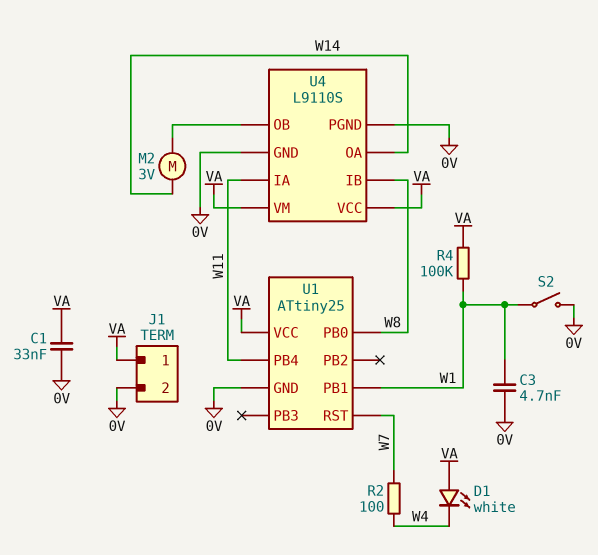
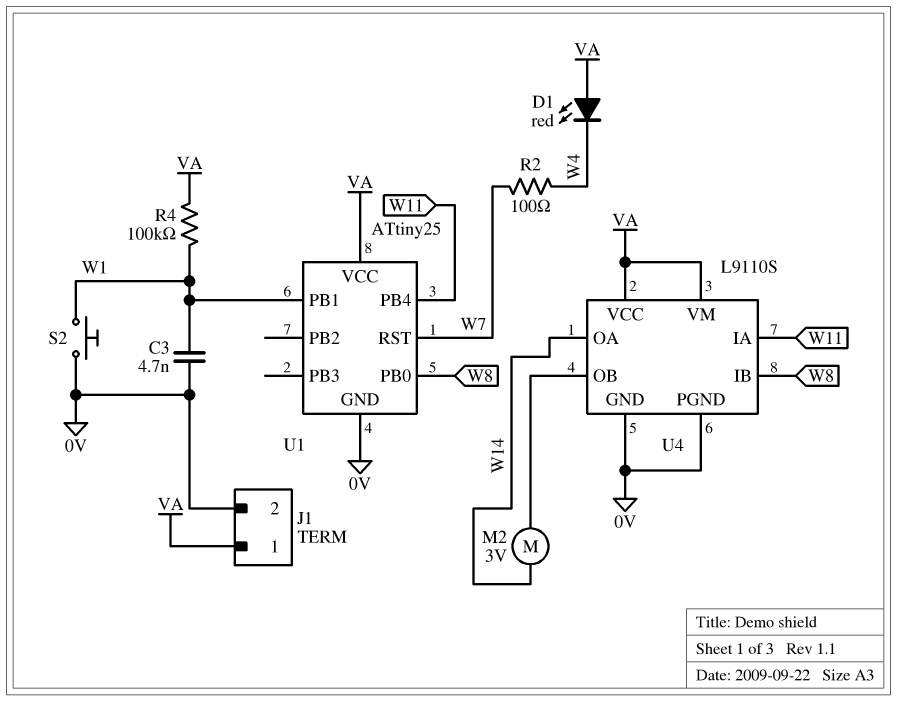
C1: 33nF (0V, VA) -> none
D1: LED white (A VA, K W4) -> LED red (A VA, K W4)
S2: switch (0V, W1) -> button (0V, W1)

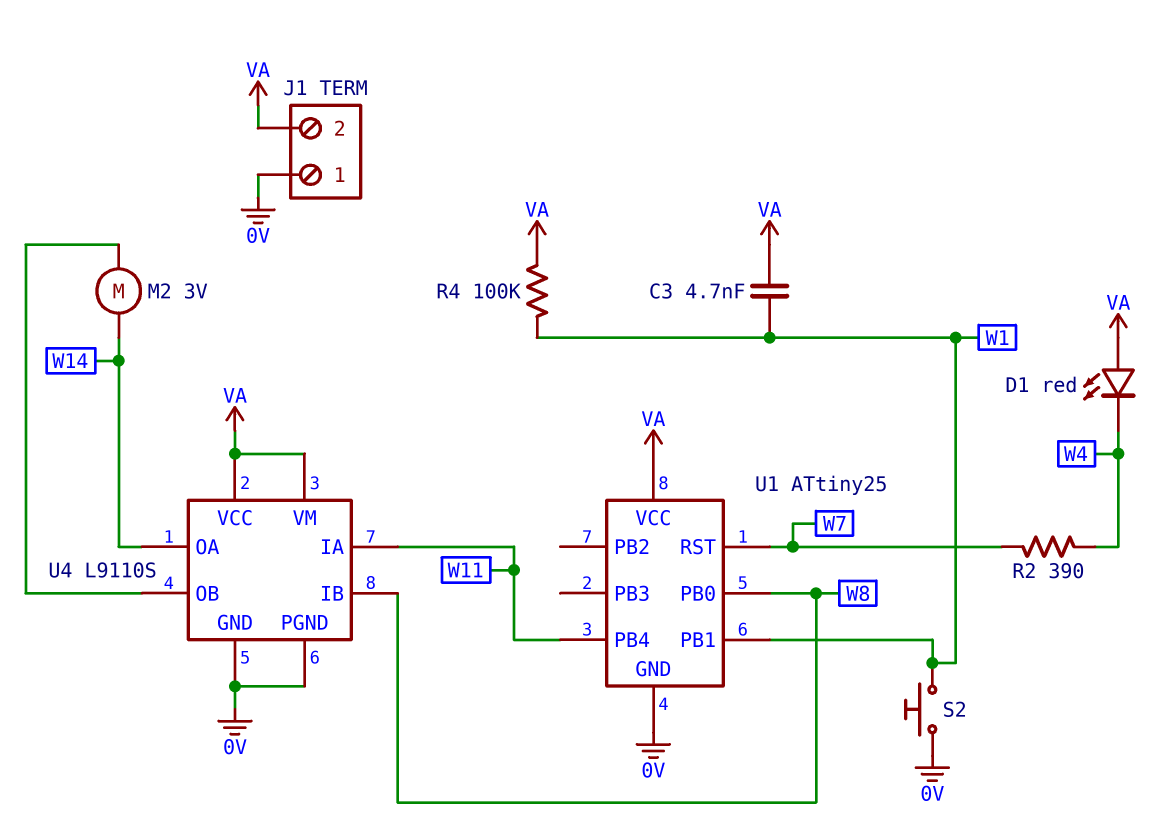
C3: 4.7nF (0V, W1) -> 4.7nF (VA, W1)
J1 pin 1: VA -> 0V
J1 pin 2: 0V -> VA
R2: 100 (W4, W7) -> 390 (W4, W7)

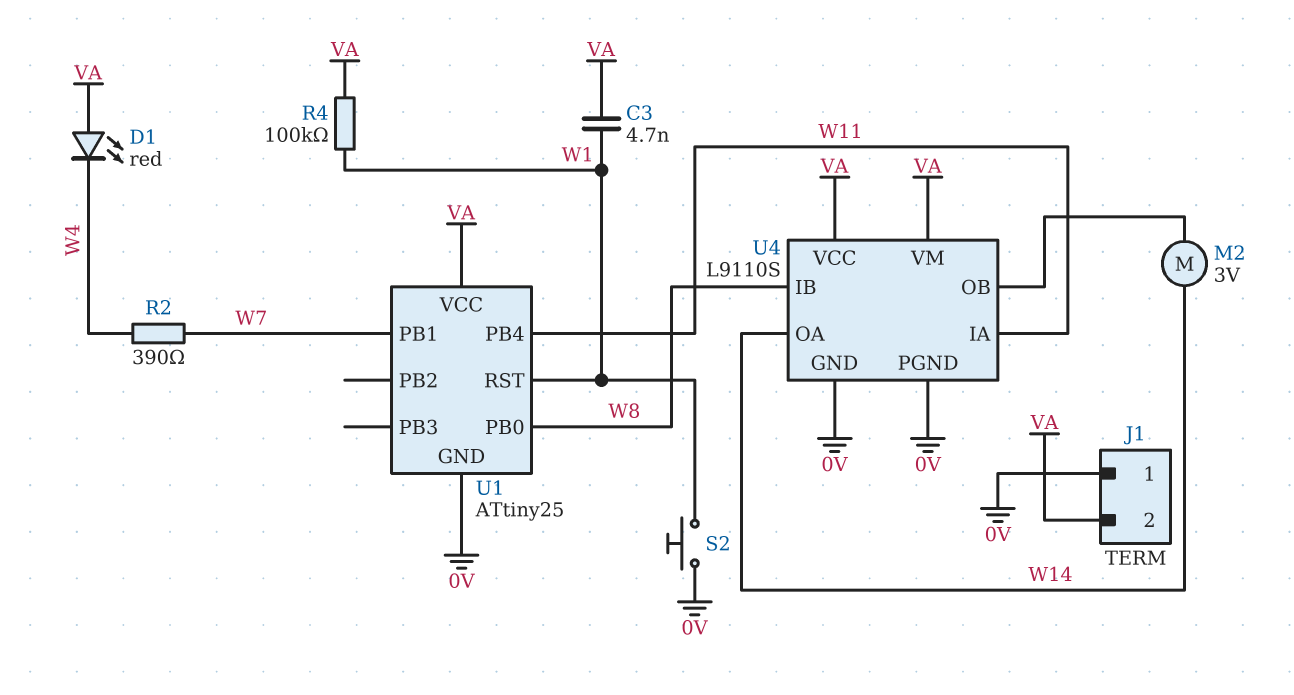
U1 pin PB1: W1 -> W7
U1 pin RST: W7 -> W1

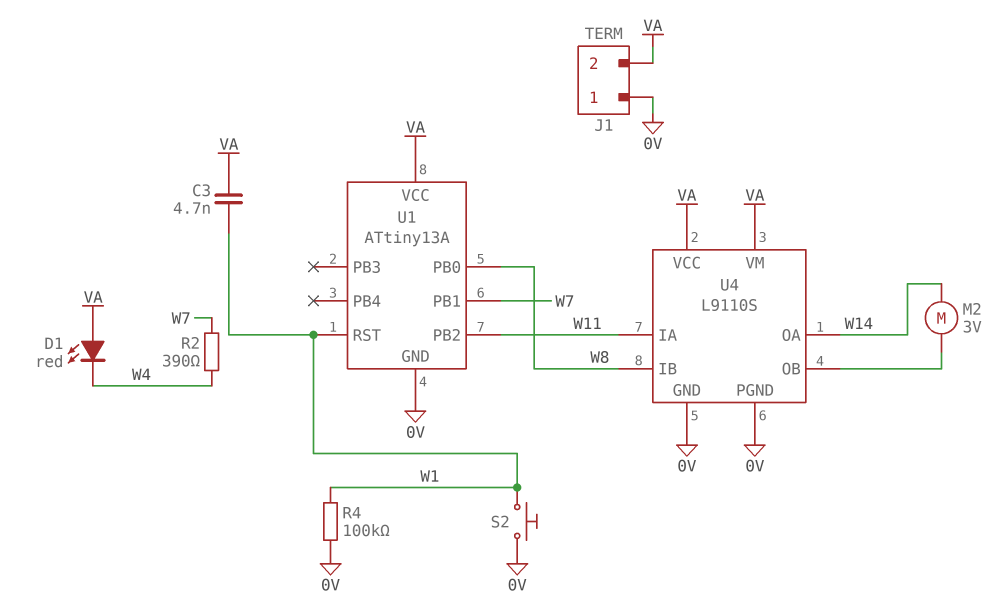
R4: 100k (VA, W1) -> 100k (0V, W1)
U1: ATtiny25 -> ATtiny13A
U1 pin PB2: none -> W11
U1 pin PB4: W11 -> none

